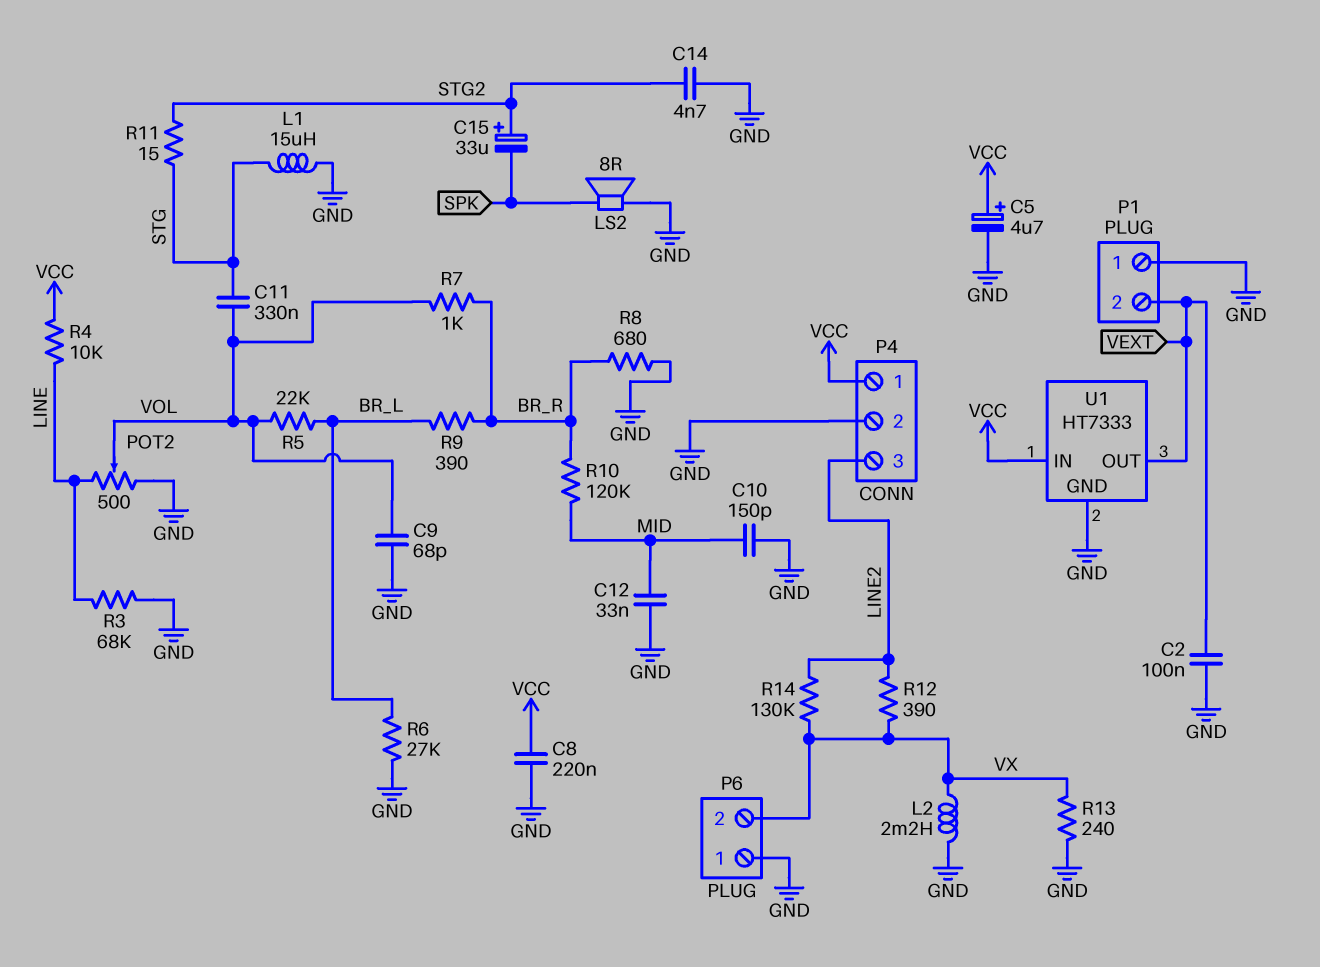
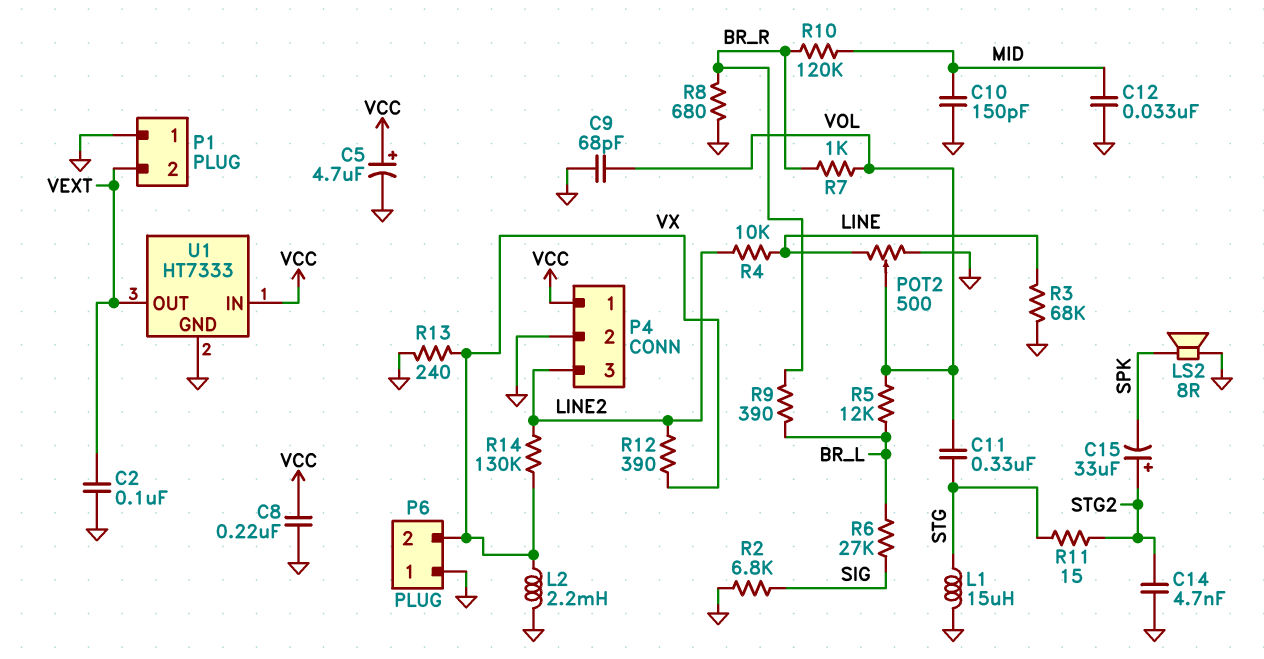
R2: none -> 6.8k (GND, SIG)
R4: 10k (LINE, VCC) -> 10k (LINE, LINE2)
R5: 22k (BR_L, VOL) -> 12k (BR_L, VOL)
R6: 27k (BR_L, GND) -> 27k (BR_L, SIG)

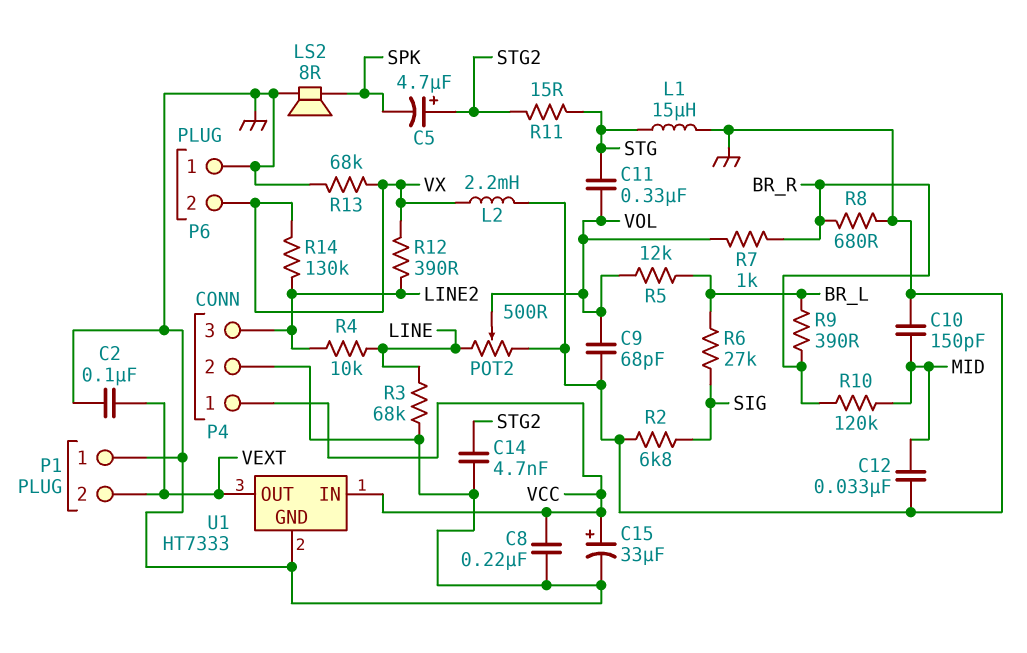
C5: 4.7uF (plus VCC, minus GND) -> 4.7uF (plus STG2, minus SPK)
C15: 33uF (plus STG2, minus SPK) -> 33uF (plus VCC, minus GND)
R13: 240 (GND, VX) -> 68k (GND, VX)

